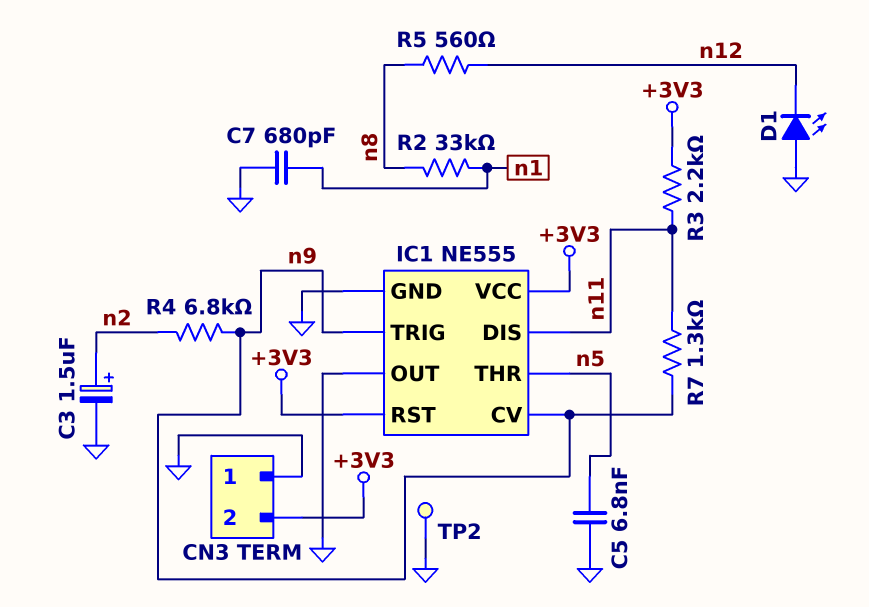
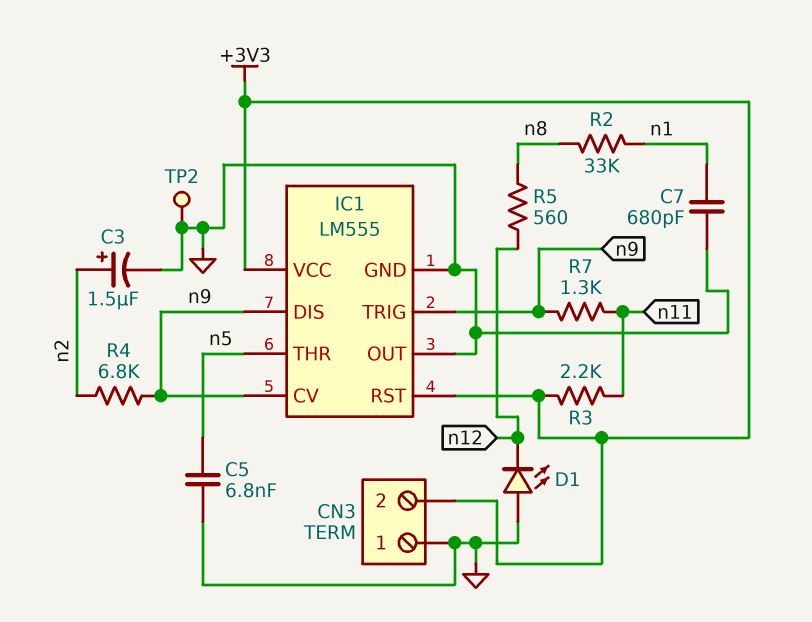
IC1: NE555 -> LM555
IC1 pin DIS: n11 -> n9

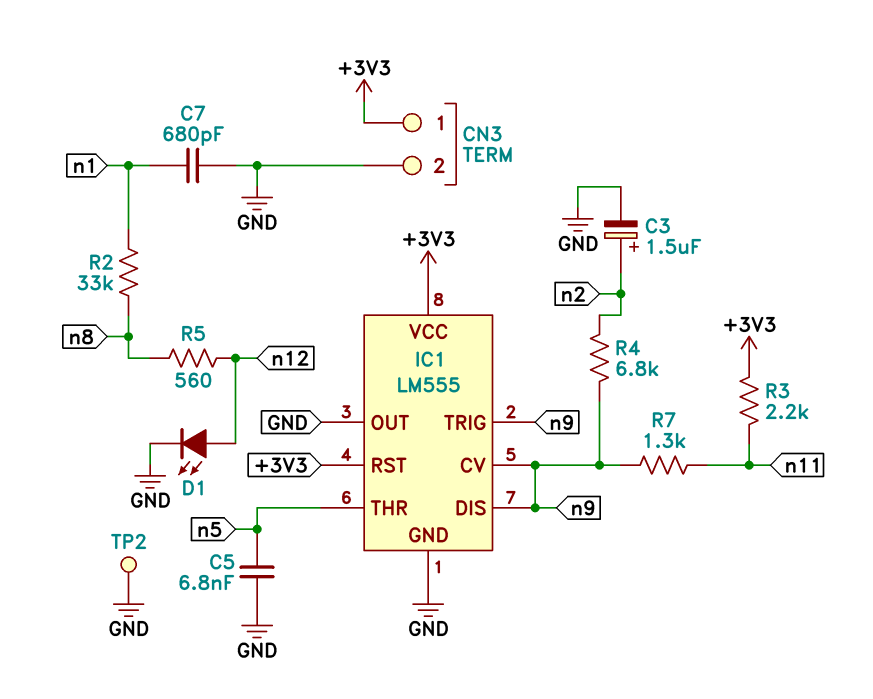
CN3 pin 1: GND -> +3V3
CN3 pin 2: +3V3 -> GND
D1: LED (A GND, K n12) -> LED (A n12, K GND)

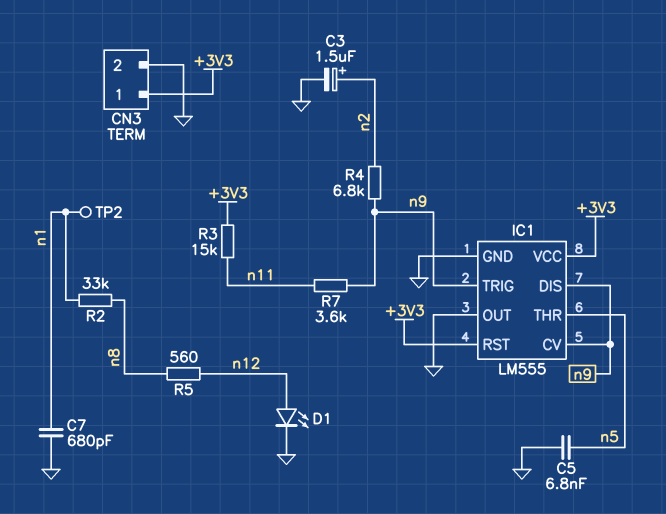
R3: 2.2k (+3V3, n11) -> 15k (+3V3, n11)
R7: 1.3k (n9, n11) -> 3.6k (n9, n11)
TP2: test point (GND) -> test point (n1)

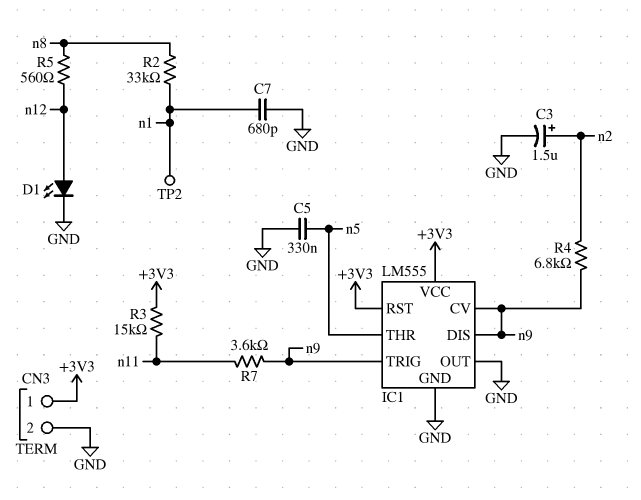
C5: 6.8nF (GND, n5) -> 330nF (GND, n5)

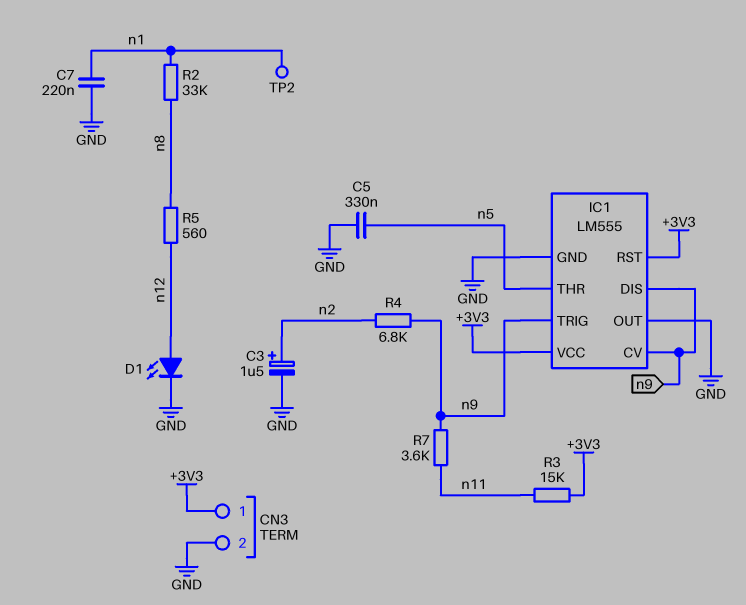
C7: 680pF (GND, n1) -> 220nF (GND, n1)

